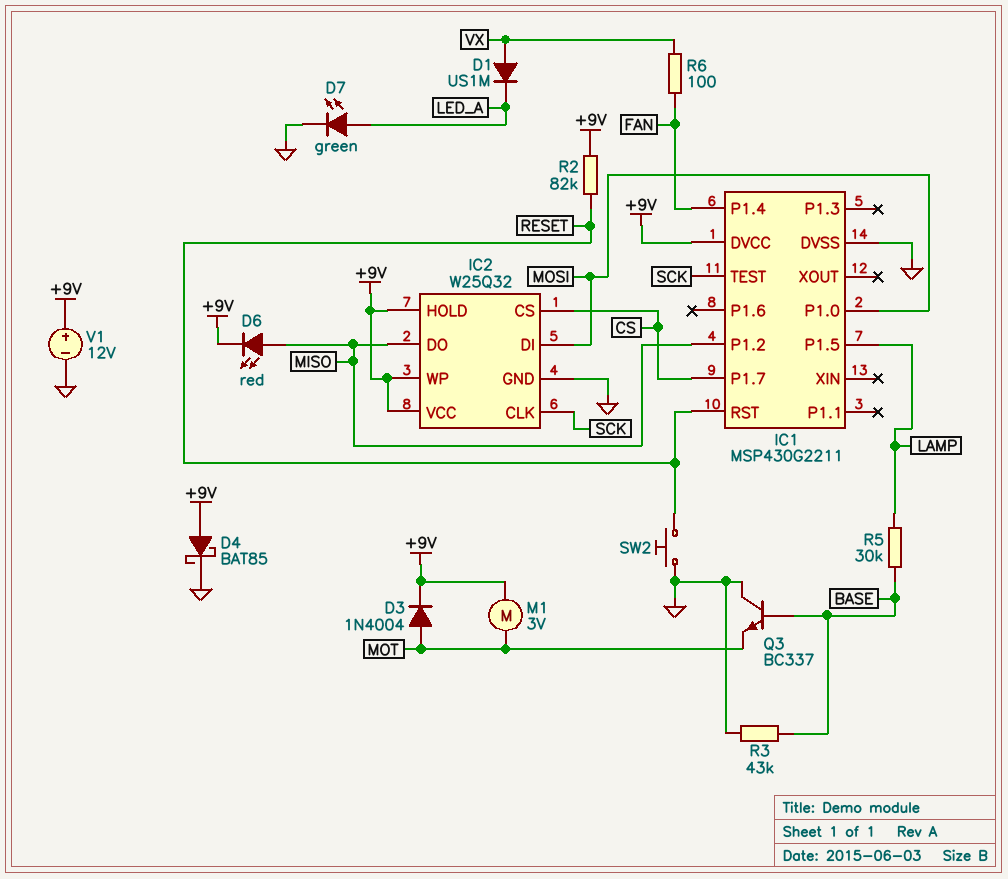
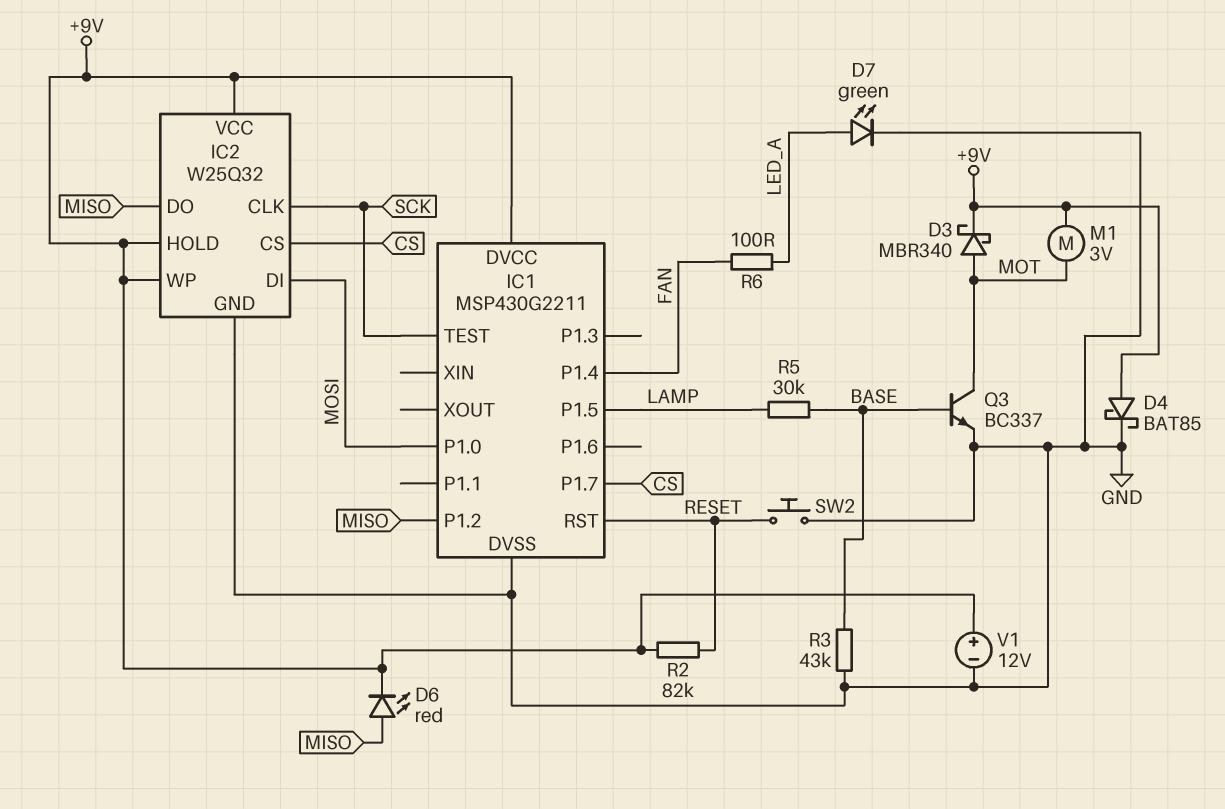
D1: diode US1M (A VX, K LED_A) -> none
D3: diode 1N4004 (A MOT, K +9V) -> schottky MBR340 (A MOT, K +9V)
Q3: NPN BC337 (B BASE, C GND, E MOT) -> NPN BC337 (B BASE, C MOT, E GND)
R6: 100 (FAN, VX) -> 100 (FAN, LED_A)

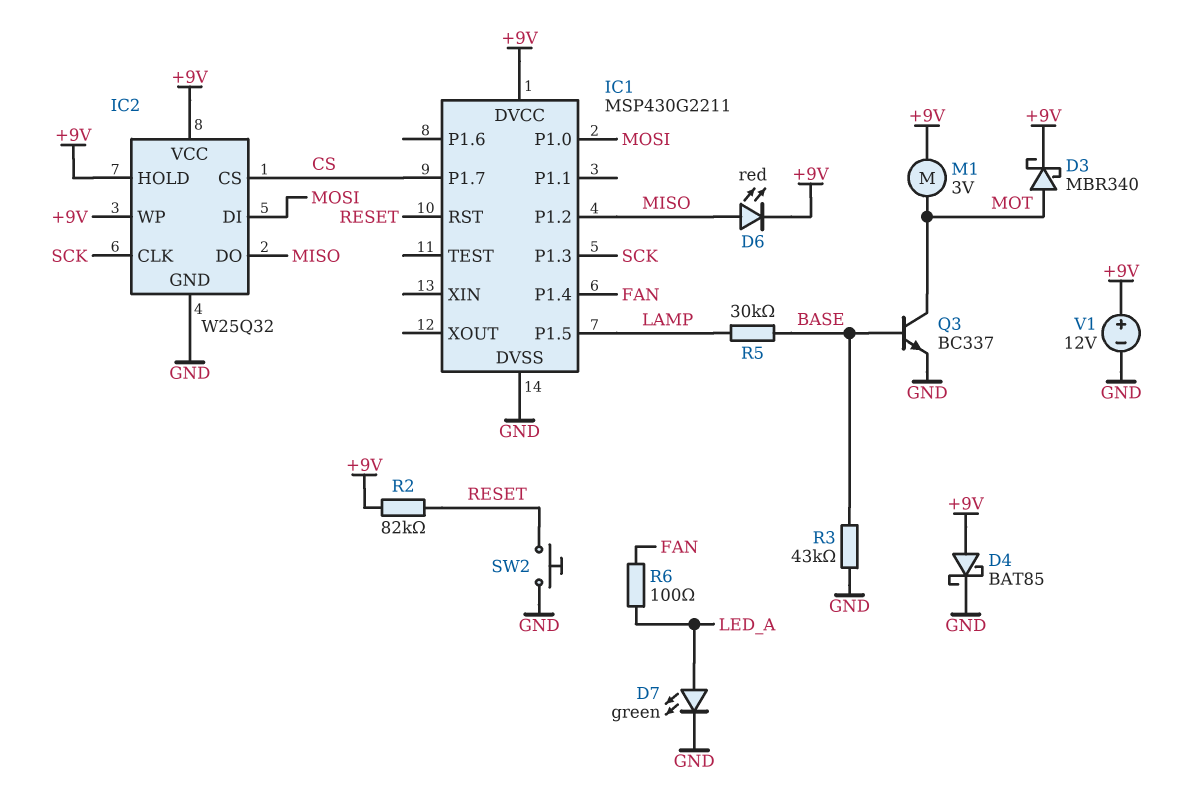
IC1 pin P1.3: none -> SCK
IC1 pin TEST: SCK -> none

